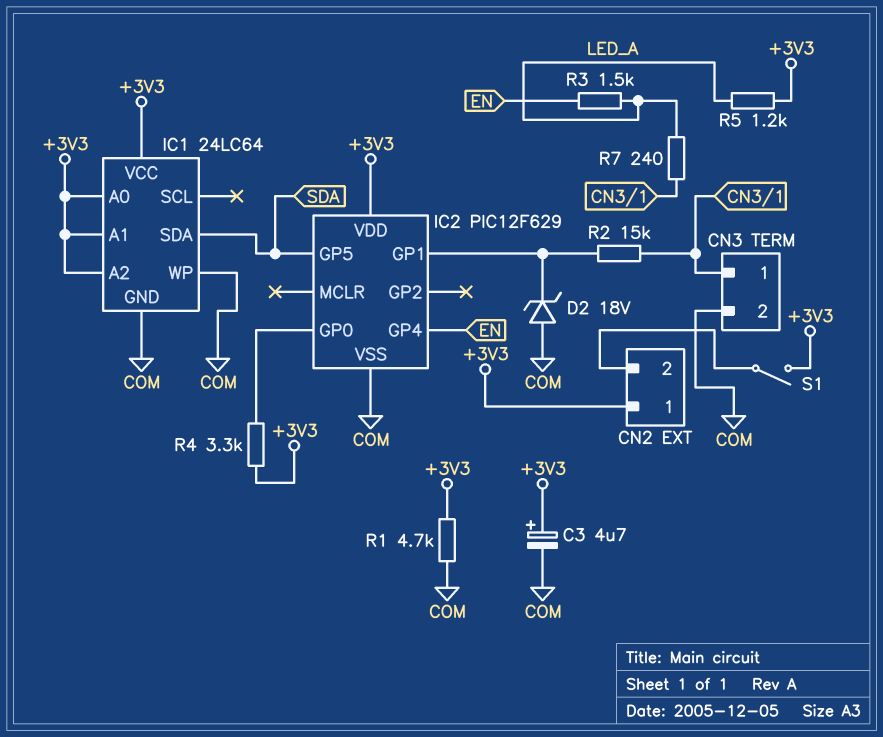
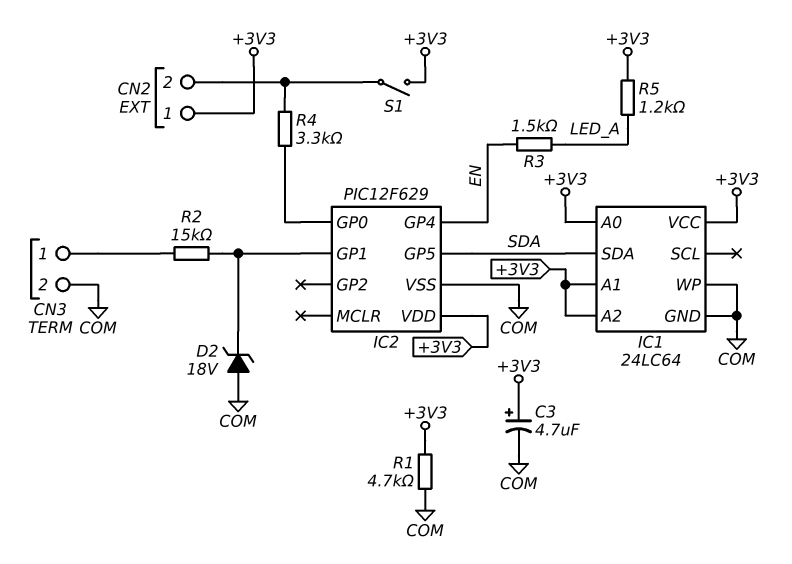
R4: 3.3k (+3V3, IC2/GP0) -> 3.3k (CN2/2, IC2/GP0)
R7: 240 (CN3/1, LED_A) -> none

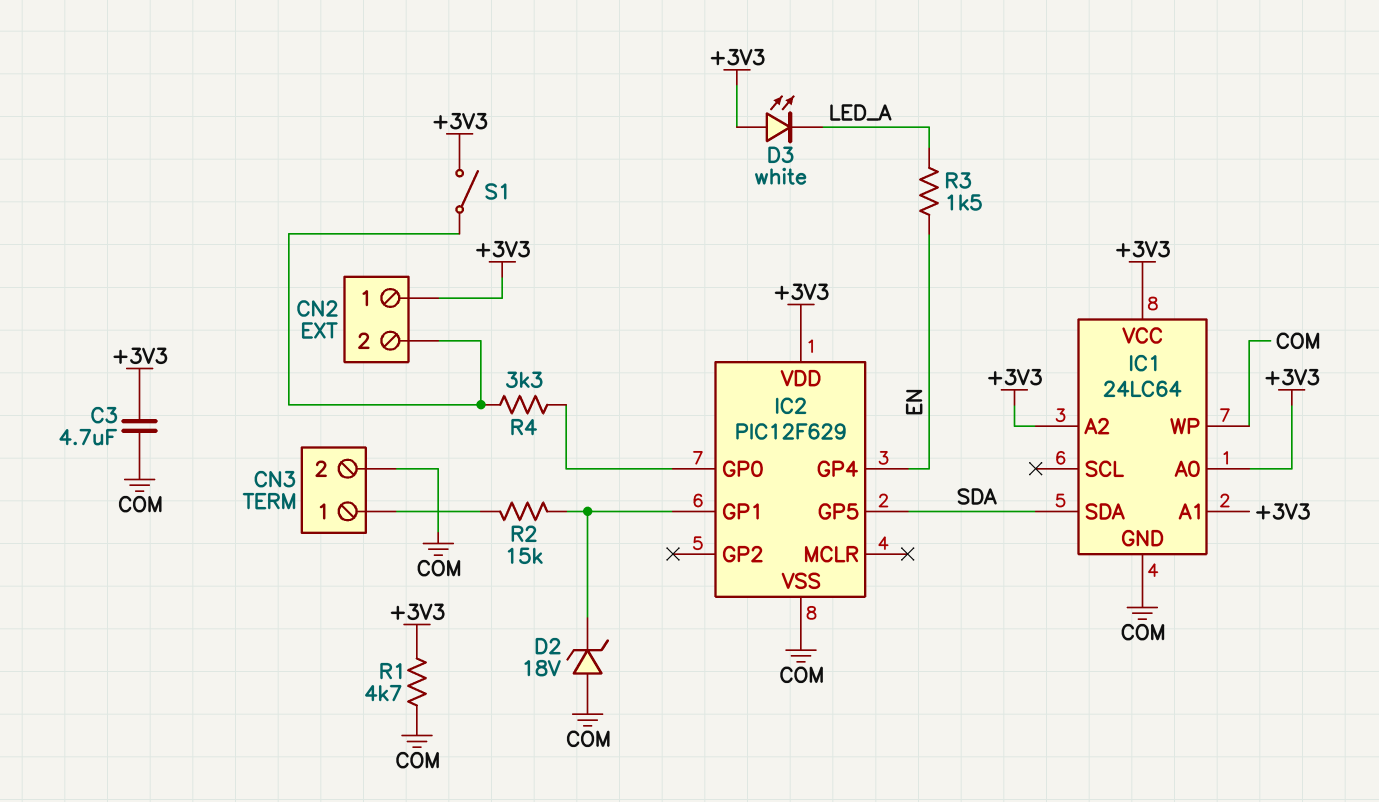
C3: 4.7uF (plus +3V3, minus COM) -> 4.7uF (+3V3, COM)
D3: none -> LED white (A +3V3, K LED_A)
R5: 1.2k (+3V3, LED_A) -> none

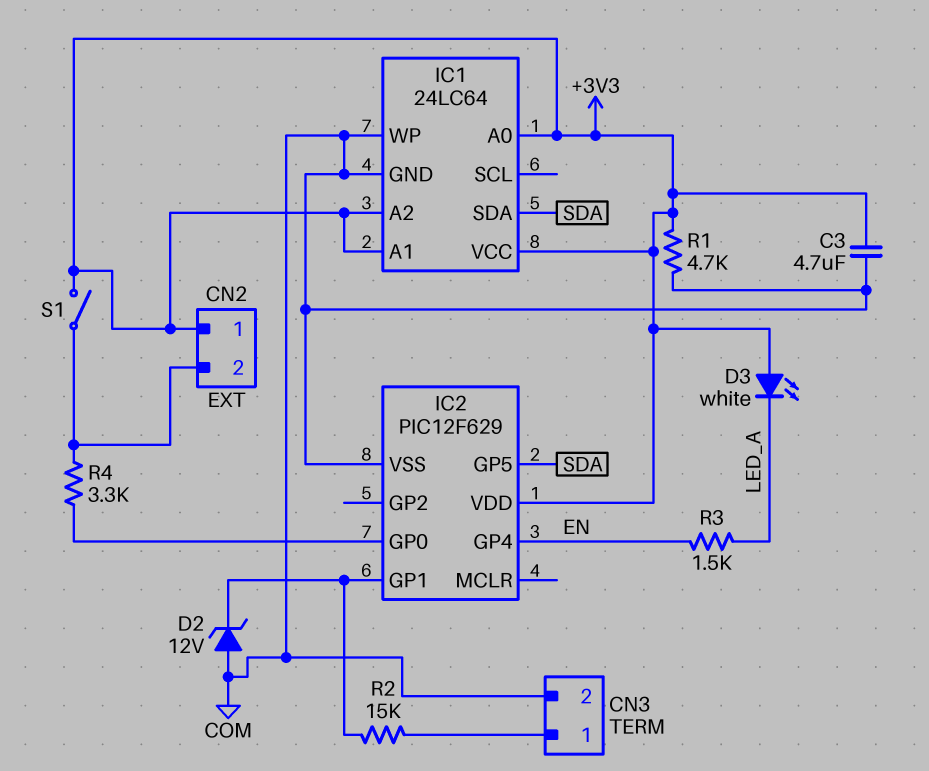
D2: zener 18V (A COM, K IC2/GP1) -> zener 12V (A COM, K IC2/GP1)

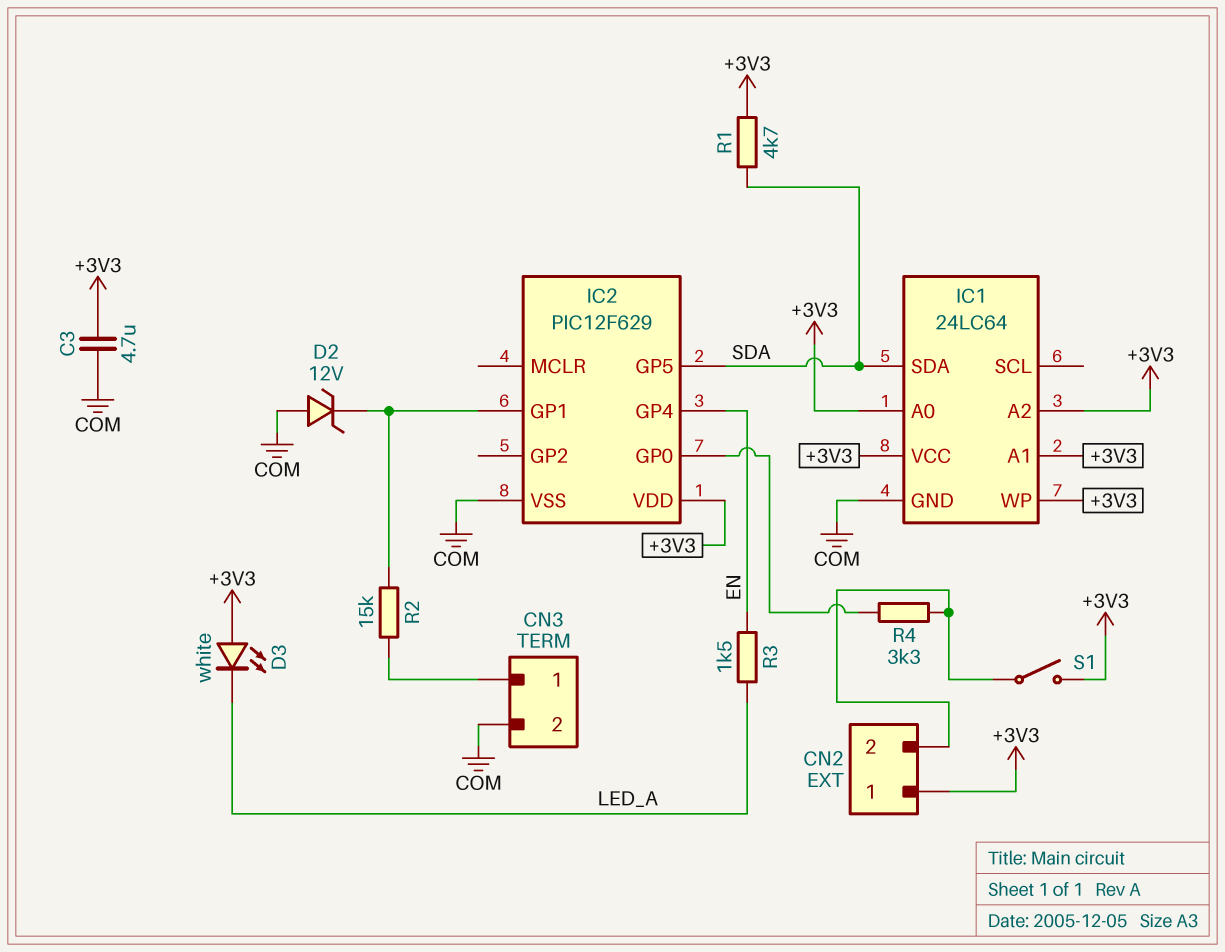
IC1 pin WP: COM -> +3V3
R1: 4.7k (+3V3, COM) -> 4.7k (+3V3, SDA)

